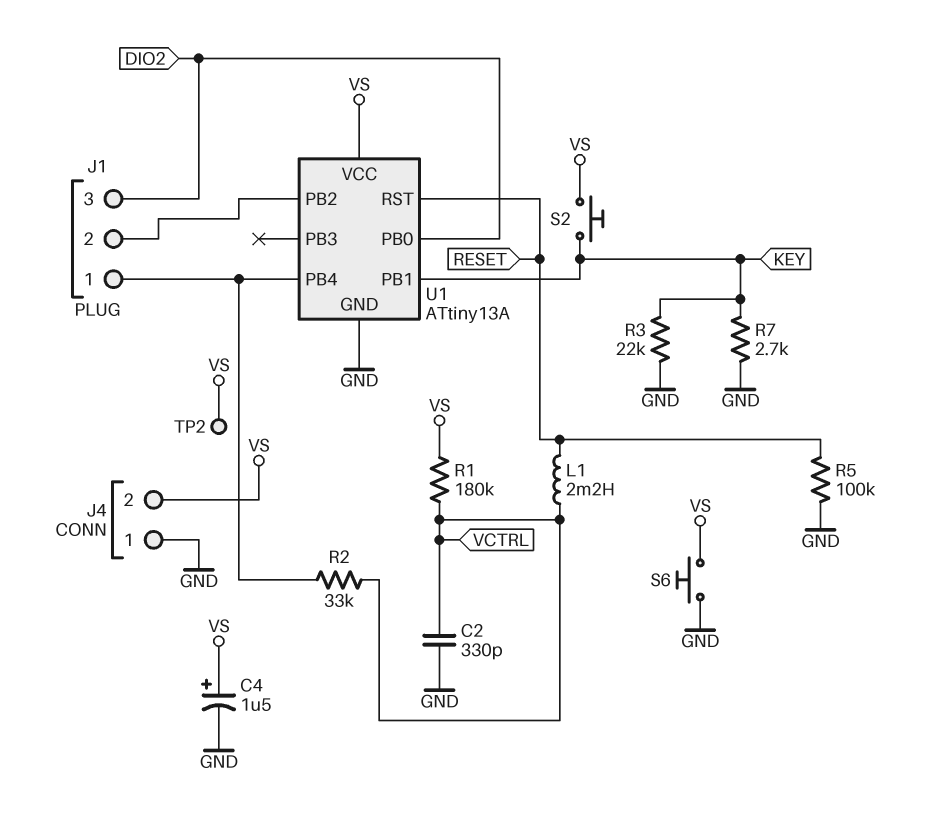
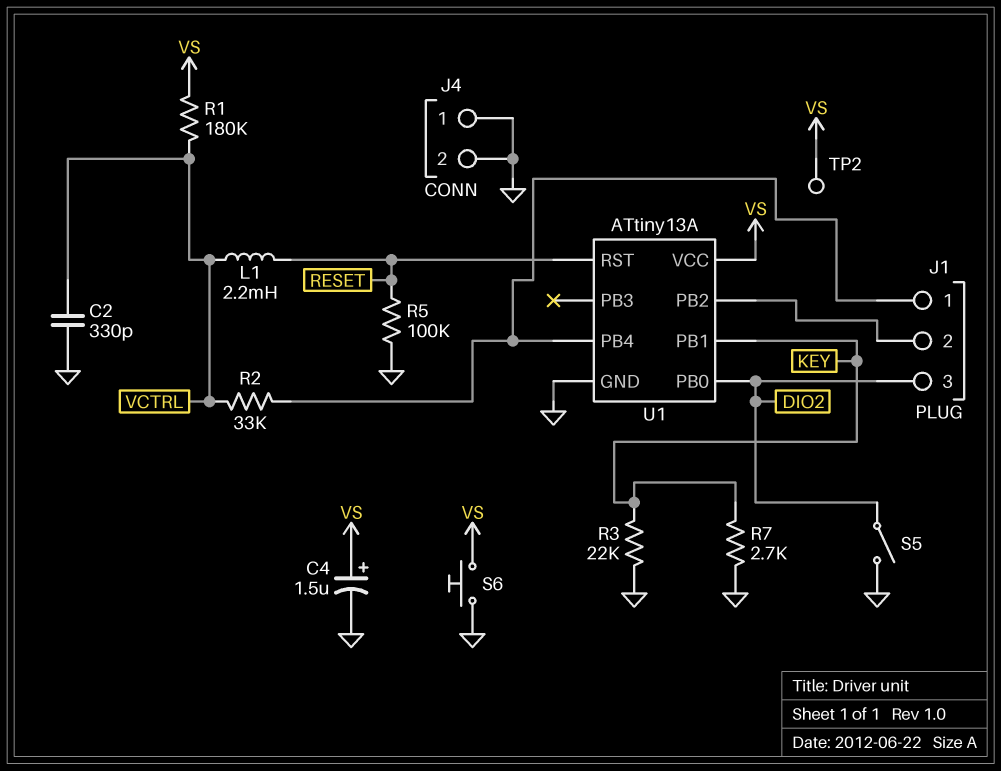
J4 pin 2: VS -> GND
S2: button (KEY, VS) -> none
S5: none -> switch (DIO2, GND)

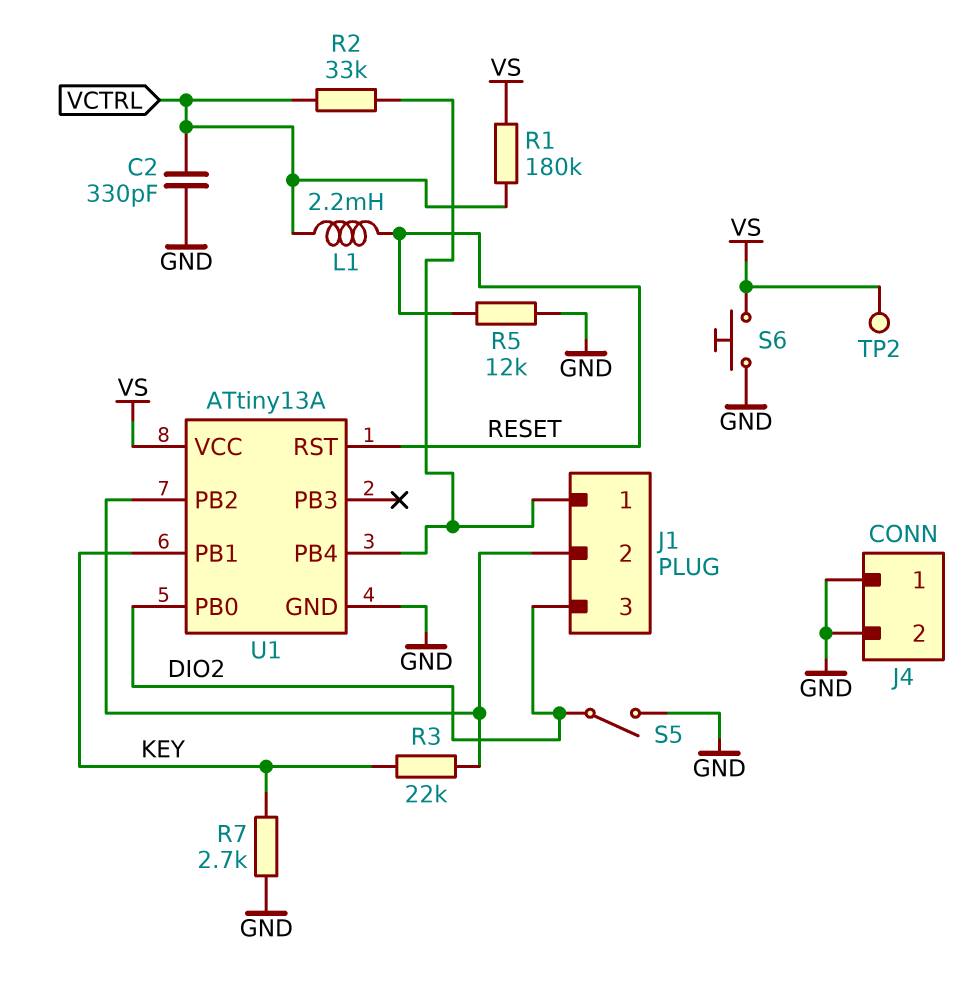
C4: 1.5uF (plus VS, minus GND) -> none
R3: 22k (GND, KEY) -> 22k (J1/2, KEY)
R5: 100k (GND, RESET) -> 12k (GND, RESET)

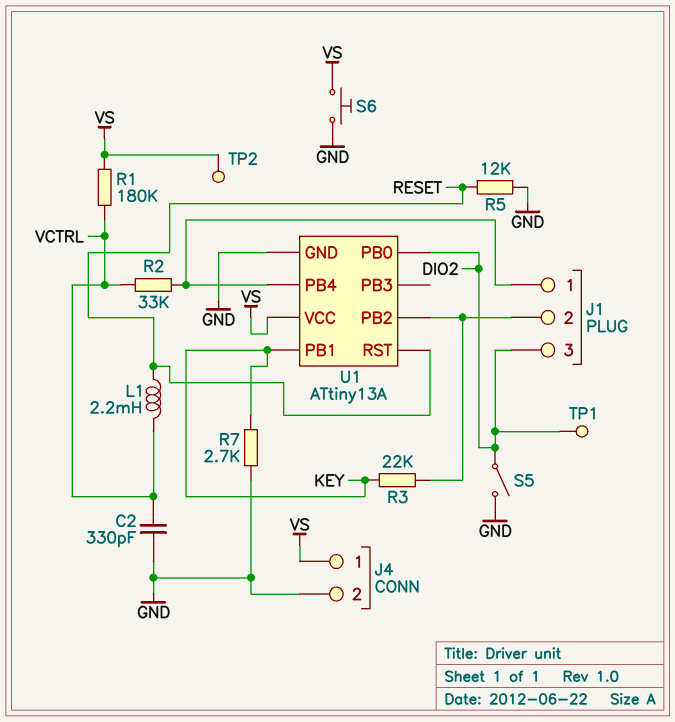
J4 pin 1: GND -> VS
TP1: none -> test point (DIO2)

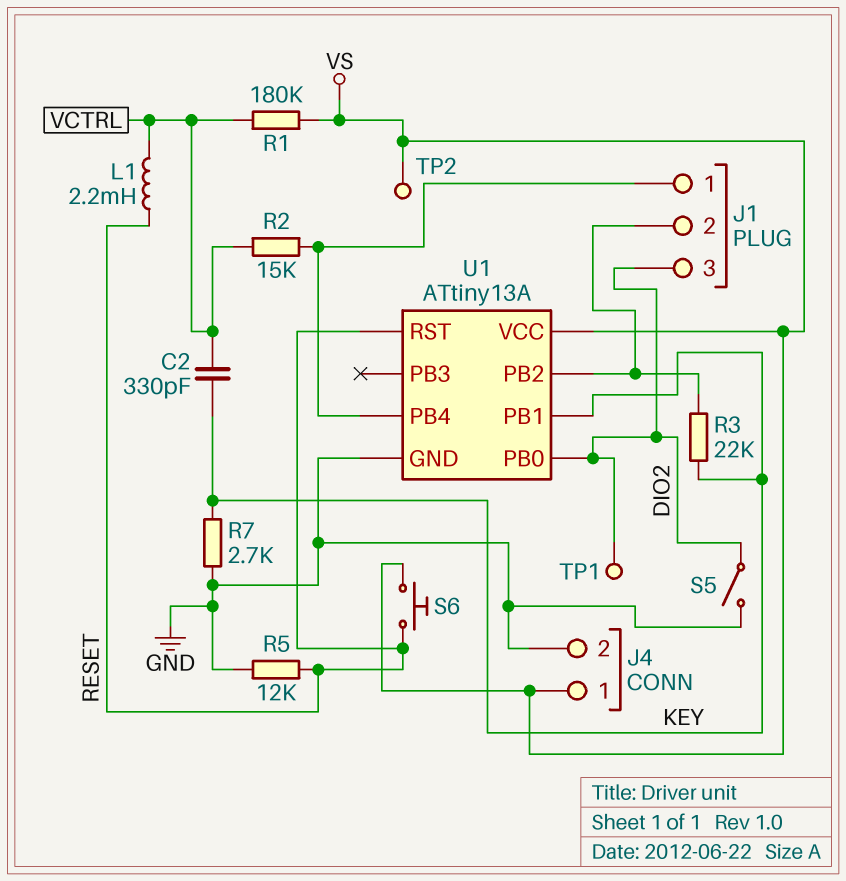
C2: 330pF (GND, VCTRL) -> 330pF (KEY, VCTRL)
R2: 33k (J1/1, VCTRL) -> 15k (J1/1, VCTRL)
S6: button (GND, VS) -> button (RESET, VS)

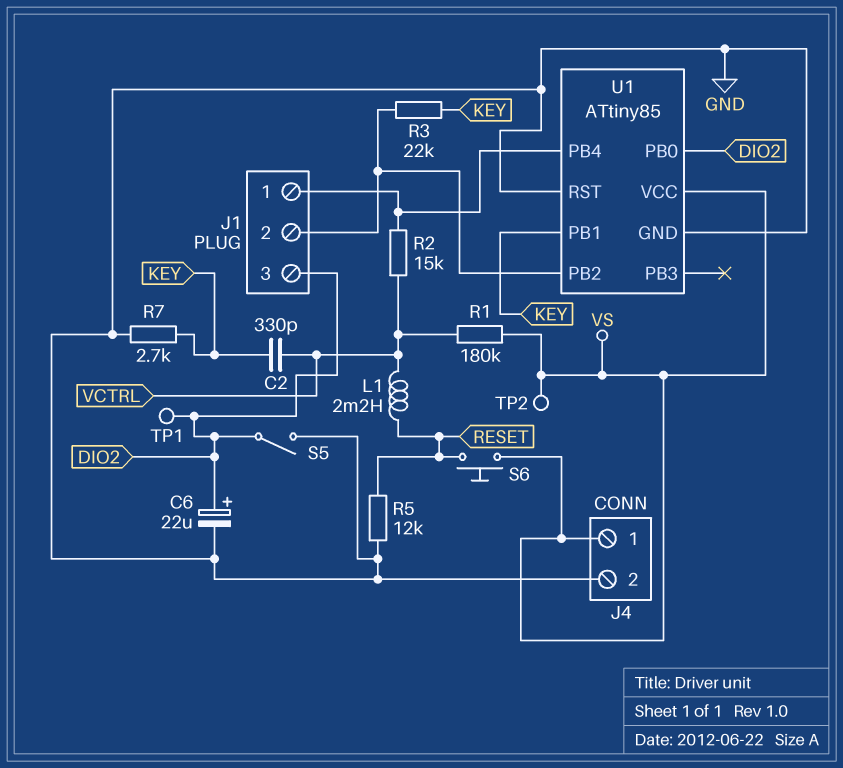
C6: none -> 22uF (plus DIO2, minus GND)
U1: ATtiny13A -> ATtiny85
U1 pin RST: RESET -> GND

